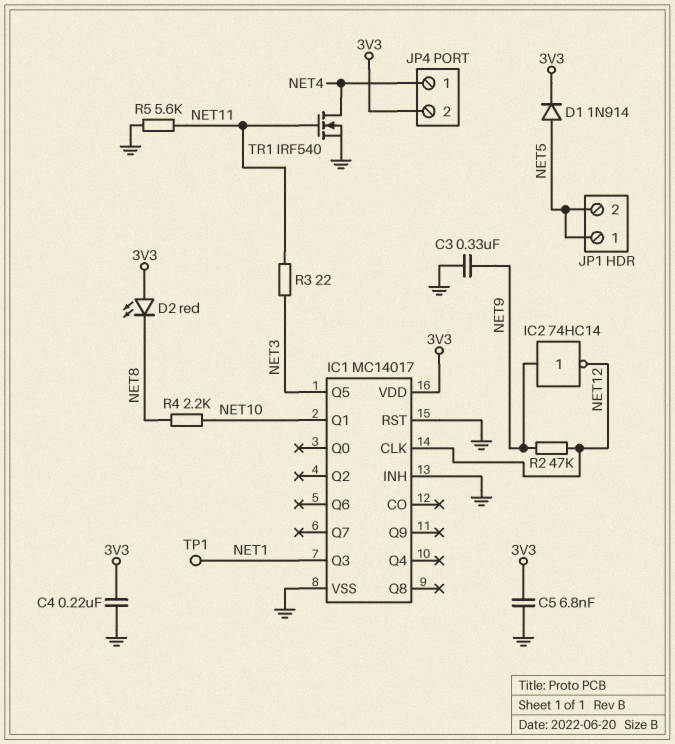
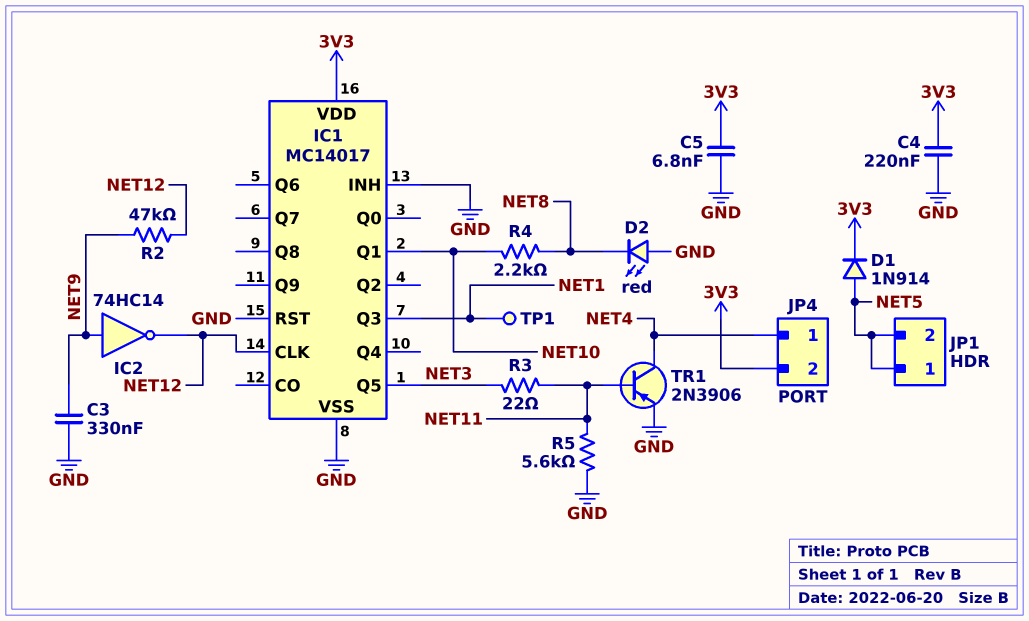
D2: LED red (A 3V3, K NET8) -> LED red (A GND, K NET8)
TR1: NMOS IRF540 (G NET11, D NET4, S GND) -> PNP 2N3906 (B NET11, C NET4, E GND)

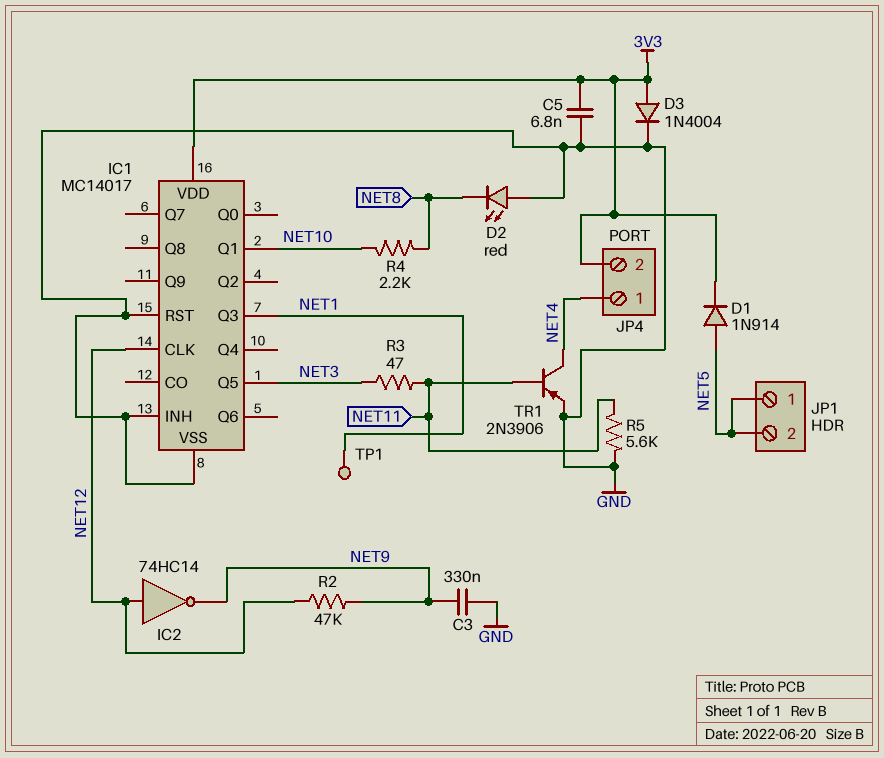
C4: 220nF (3V3, GND) -> none
D3: none -> diode 1N4004 (A 3V3, K GND)
IC2: NOT 74HC14 (in NET9, out NET12) -> NOT 74HC14 (in NET12, out NET9)
R3: 22 (NET3, NET11) -> 47 (NET3, NET11)

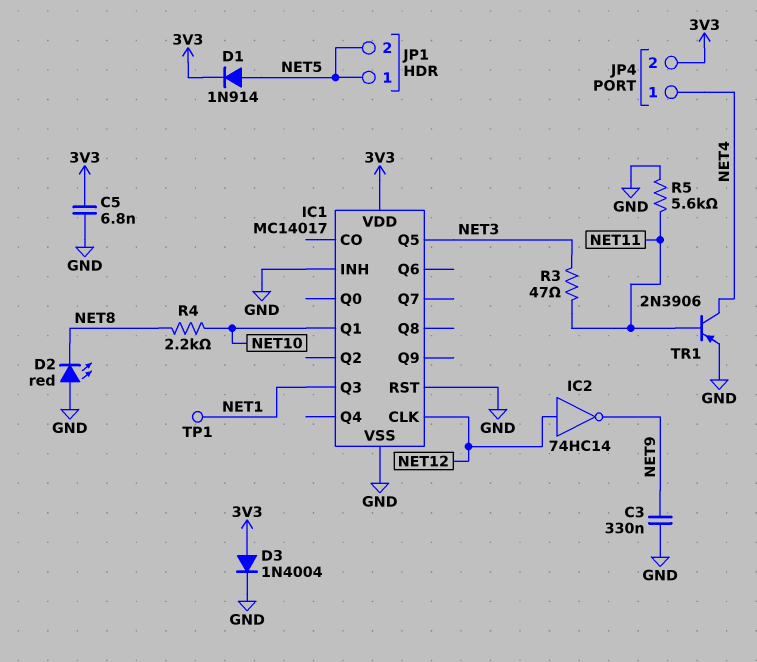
R2: 47k (NET9, NET12) -> none

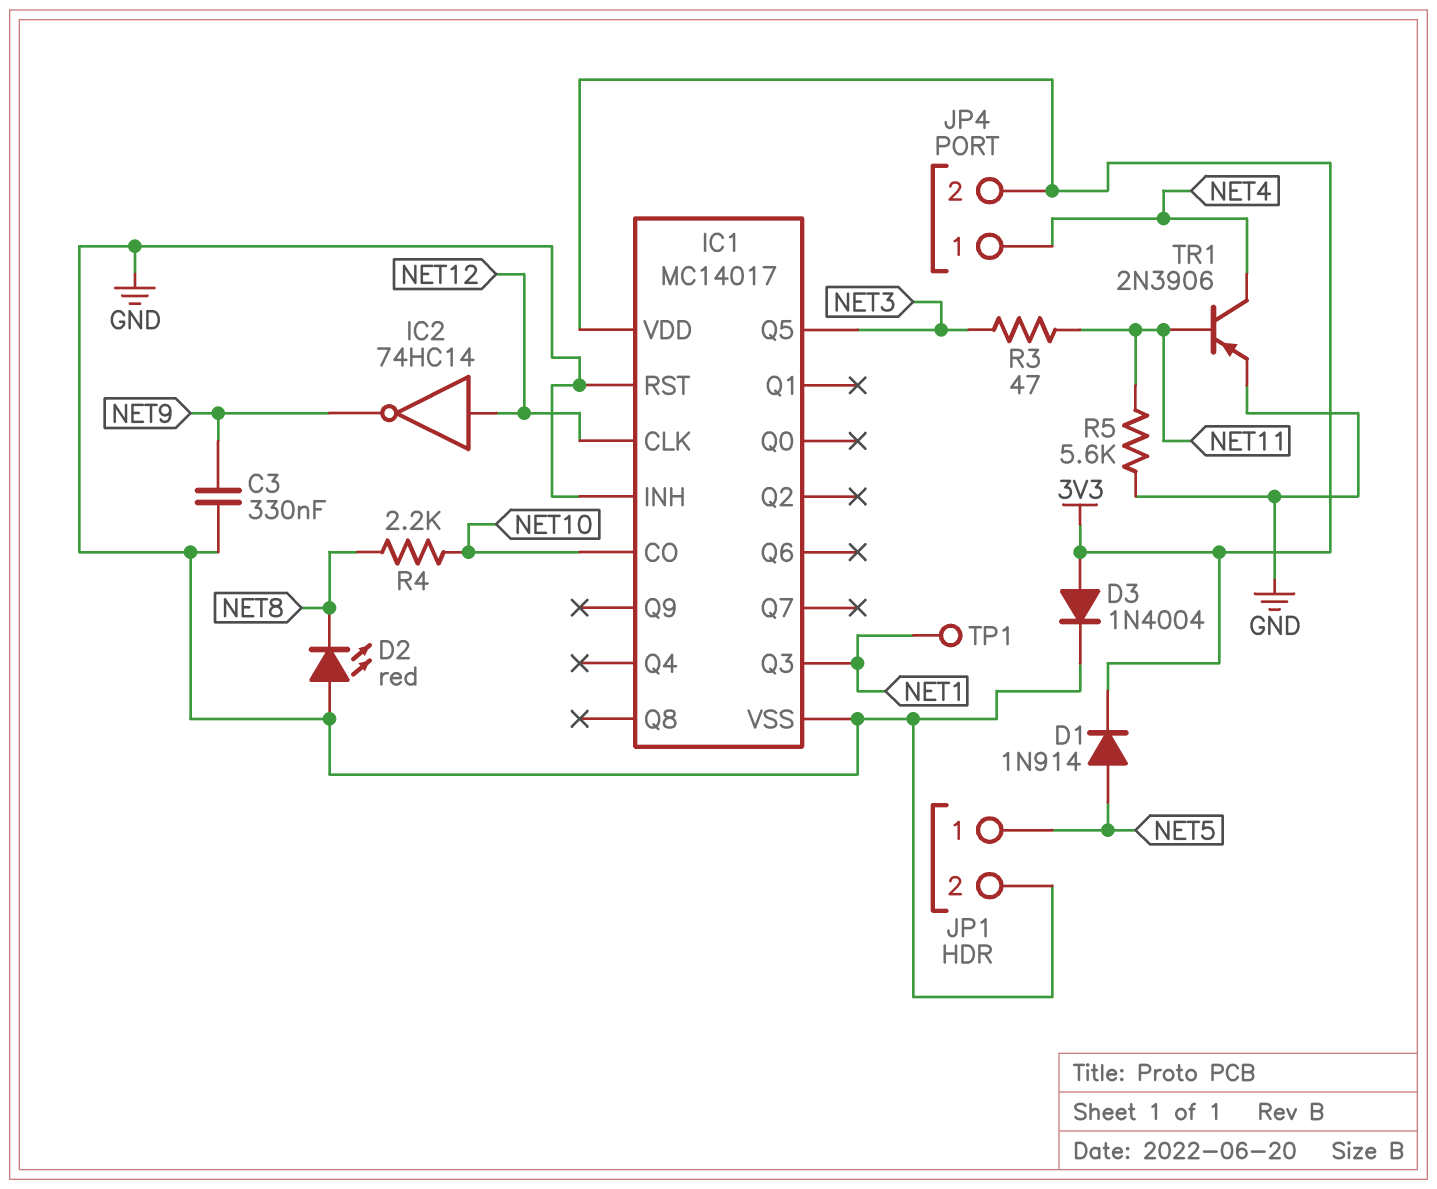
C5: 6.8nF (3V3, GND) -> none
IC1 pin CO: none -> NET10
IC1 pin Q1: NET10 -> none
JP1 pin 2: NET5 -> GND

